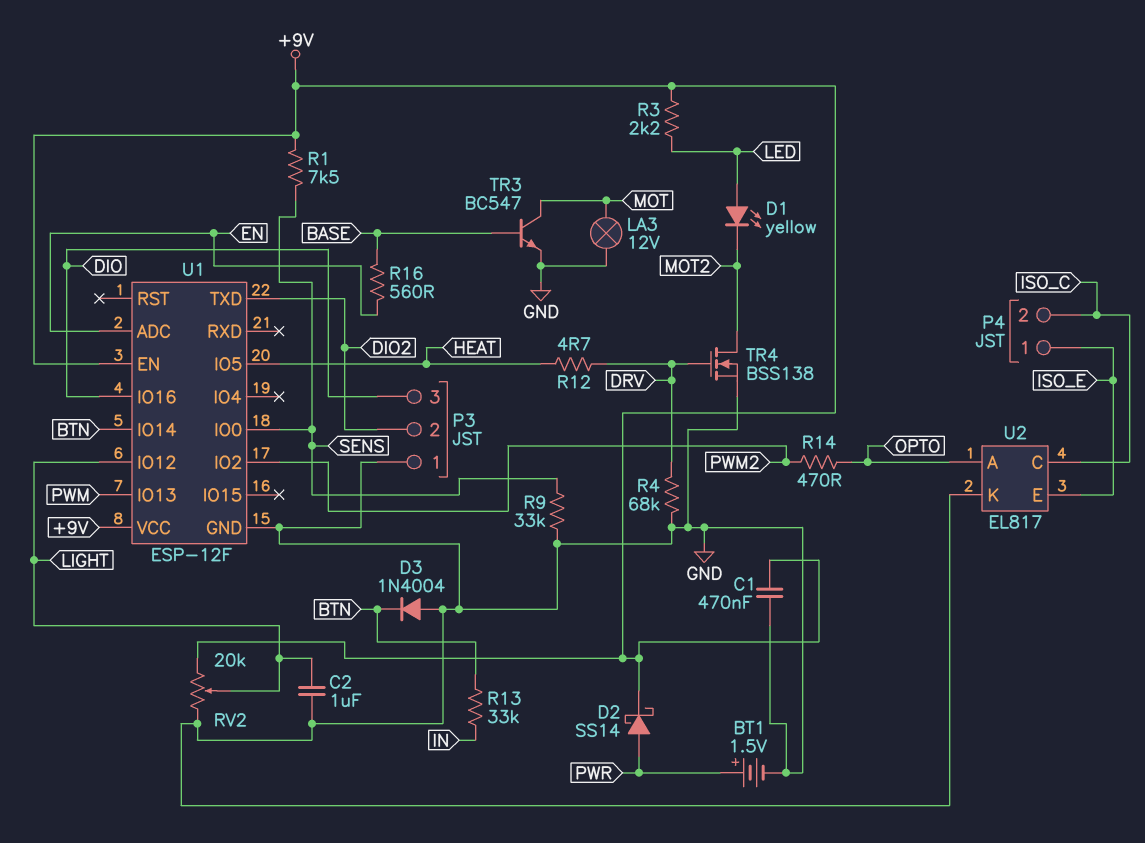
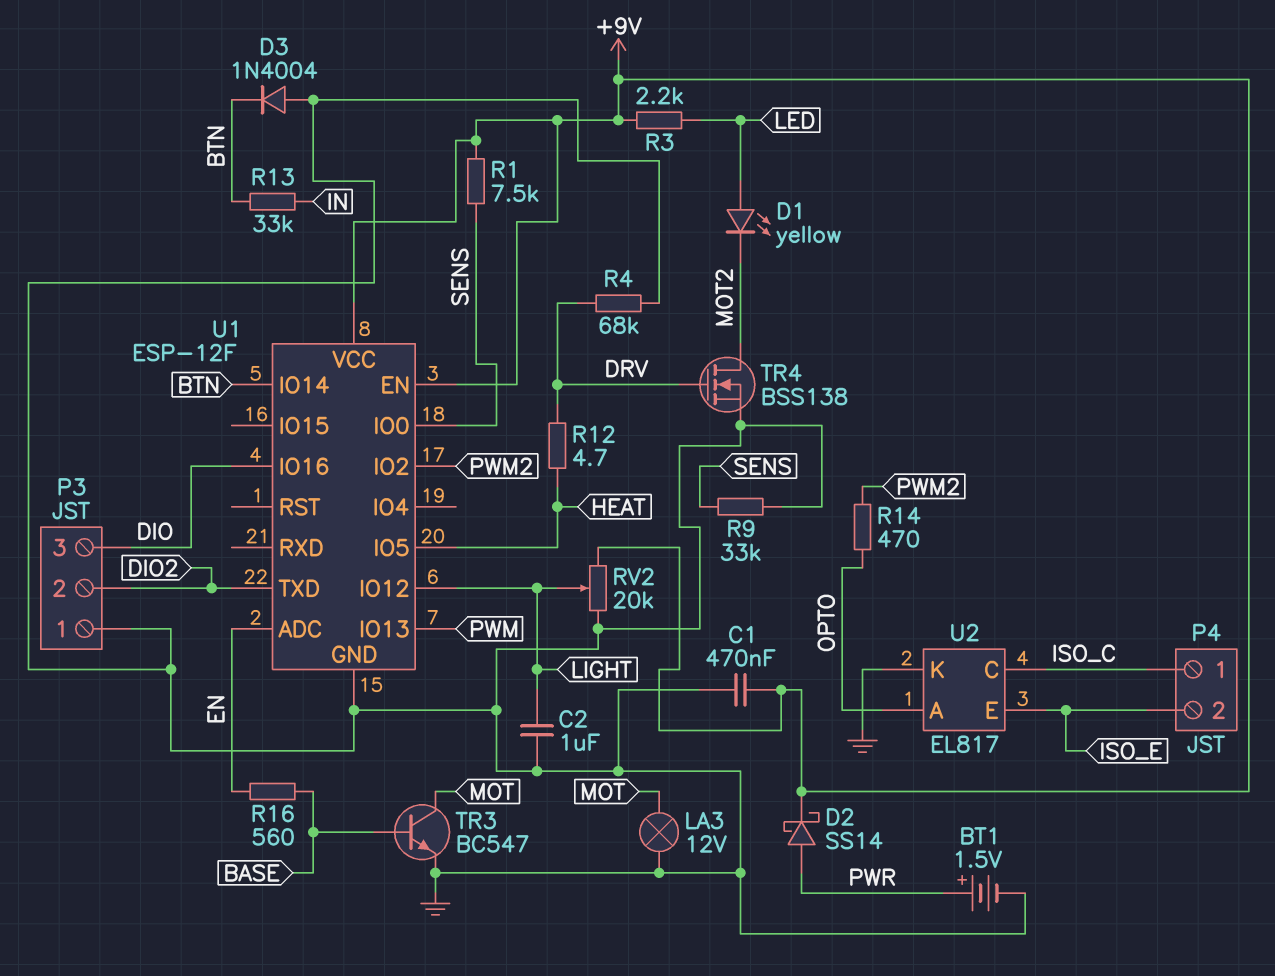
P4 pin 1: ISO_E -> ISO_C
P4 pin 2: ISO_C -> ISO_E

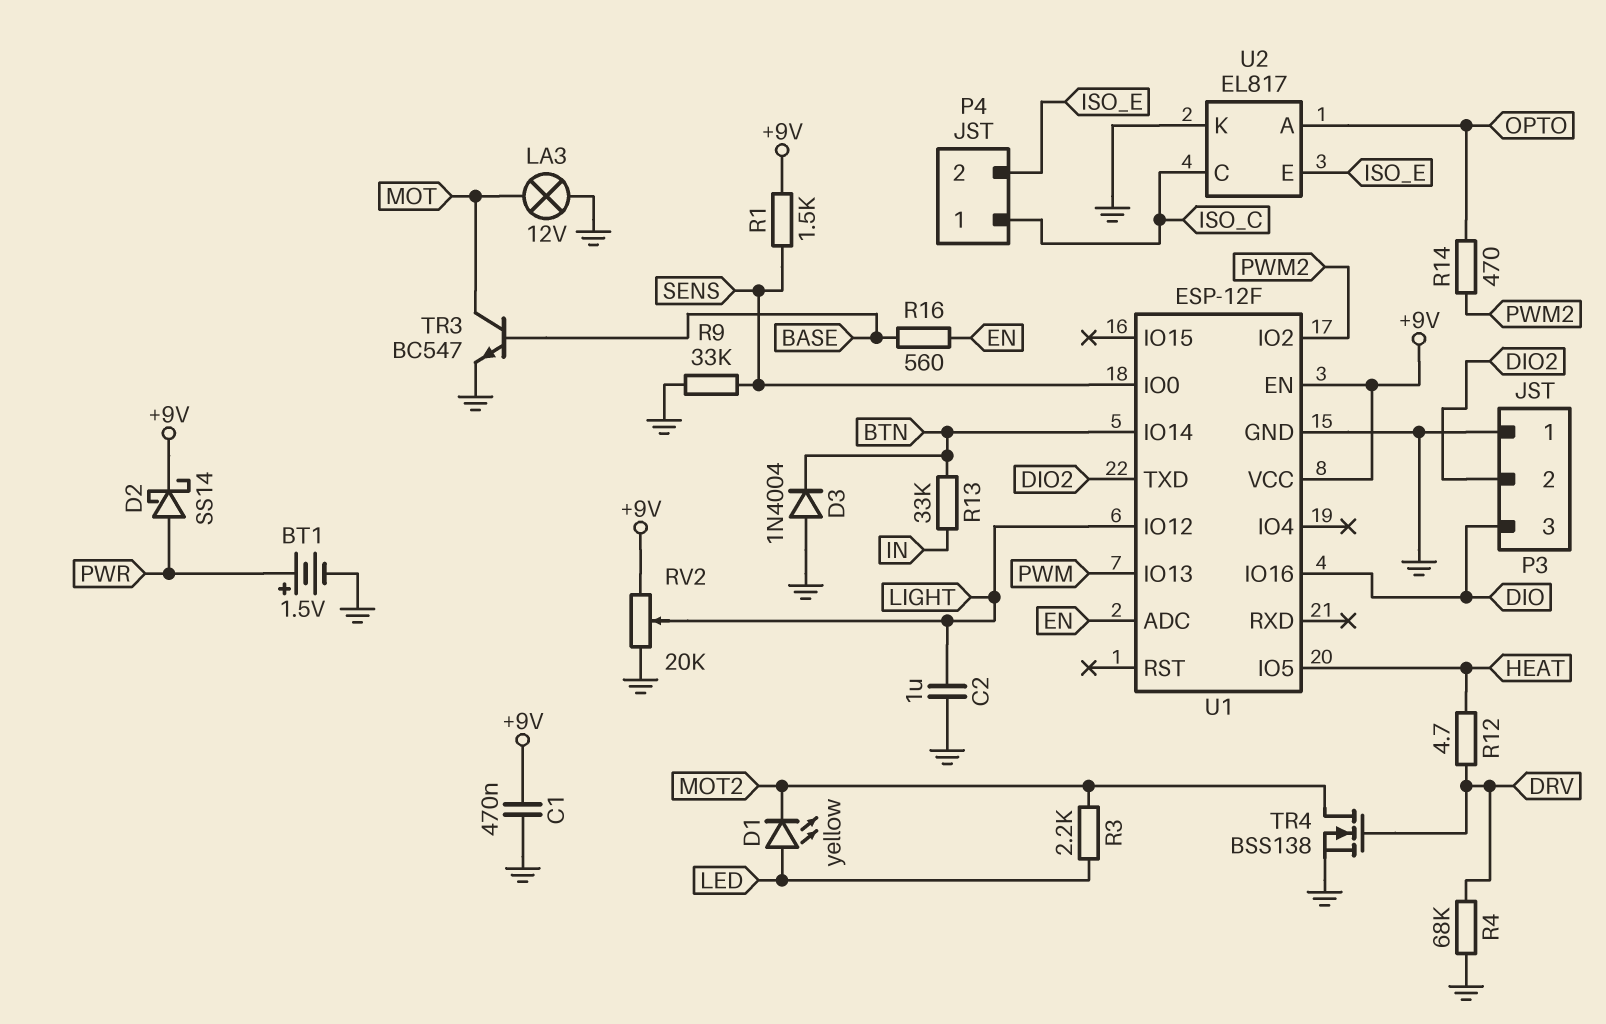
R1: 7.5k (+9V, SENS) -> 1.5k (+9V, SENS)
R3: 2.2k (+9V, LED) -> 2.2k (LED, MOT2)

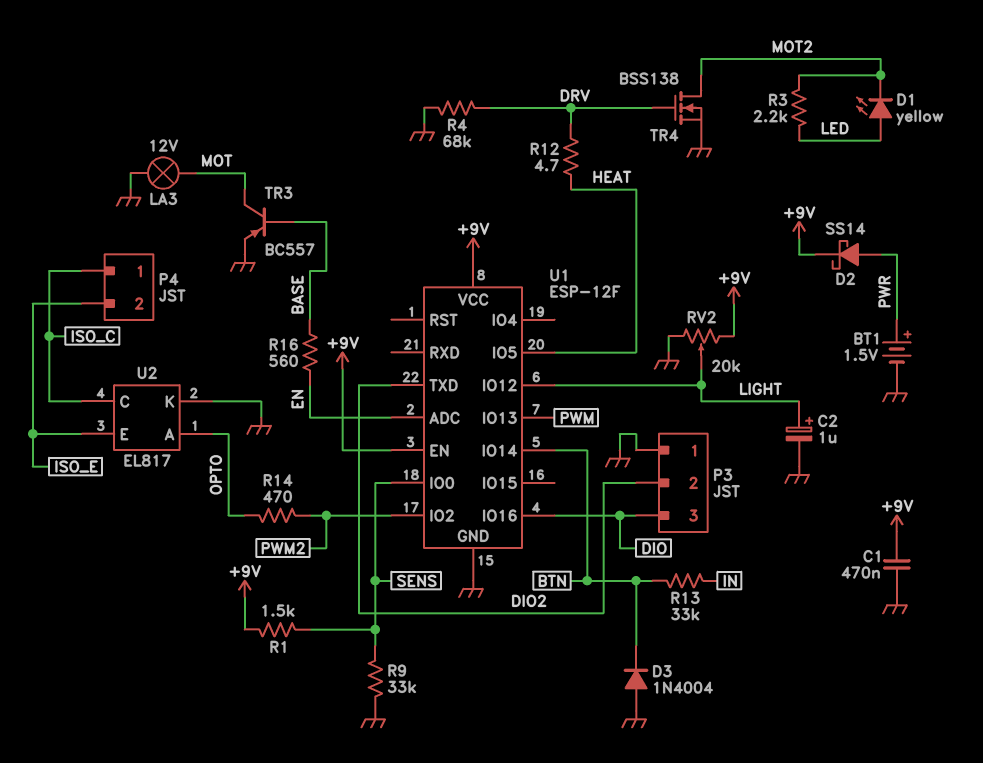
C2: 1uF (GND, LIGHT) -> 1uF (plus LIGHT, minus GND)
TR3: NPN BC547 (B BASE, C MOT, E GND) -> PNP BC557 (B BASE, C MOT, E GND)

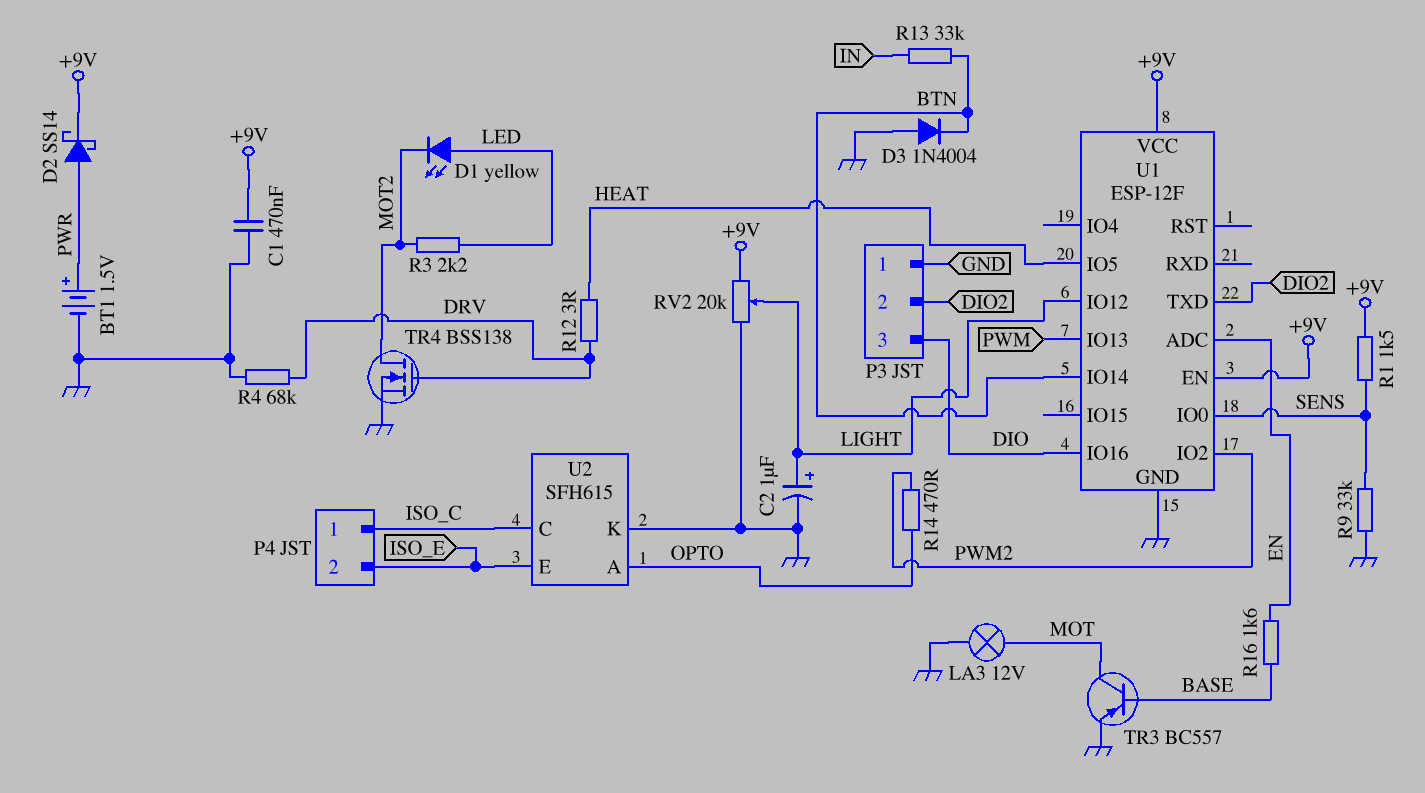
R12: 4.7 (DRV, HEAT) -> 3 (DRV, HEAT)
R16: 560 (BASE, EN) -> 1.6k (BASE, EN)
U2: EL817 -> SFH615

